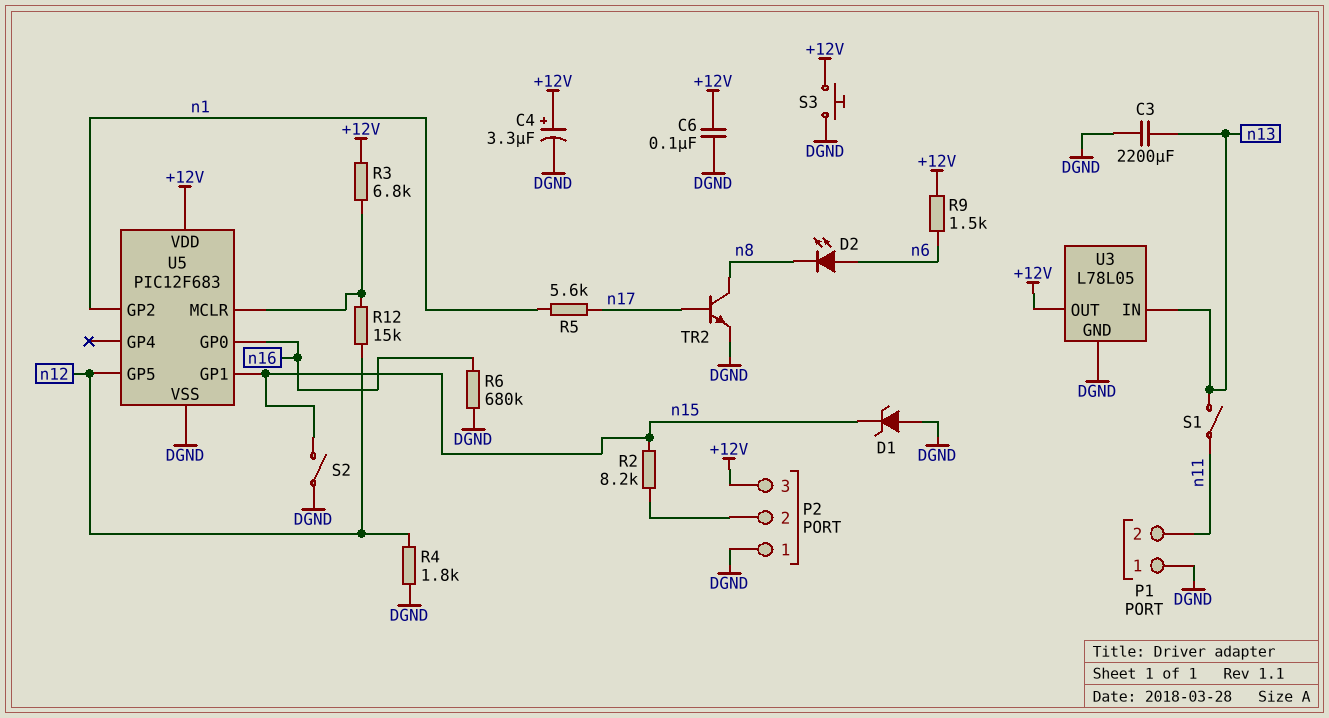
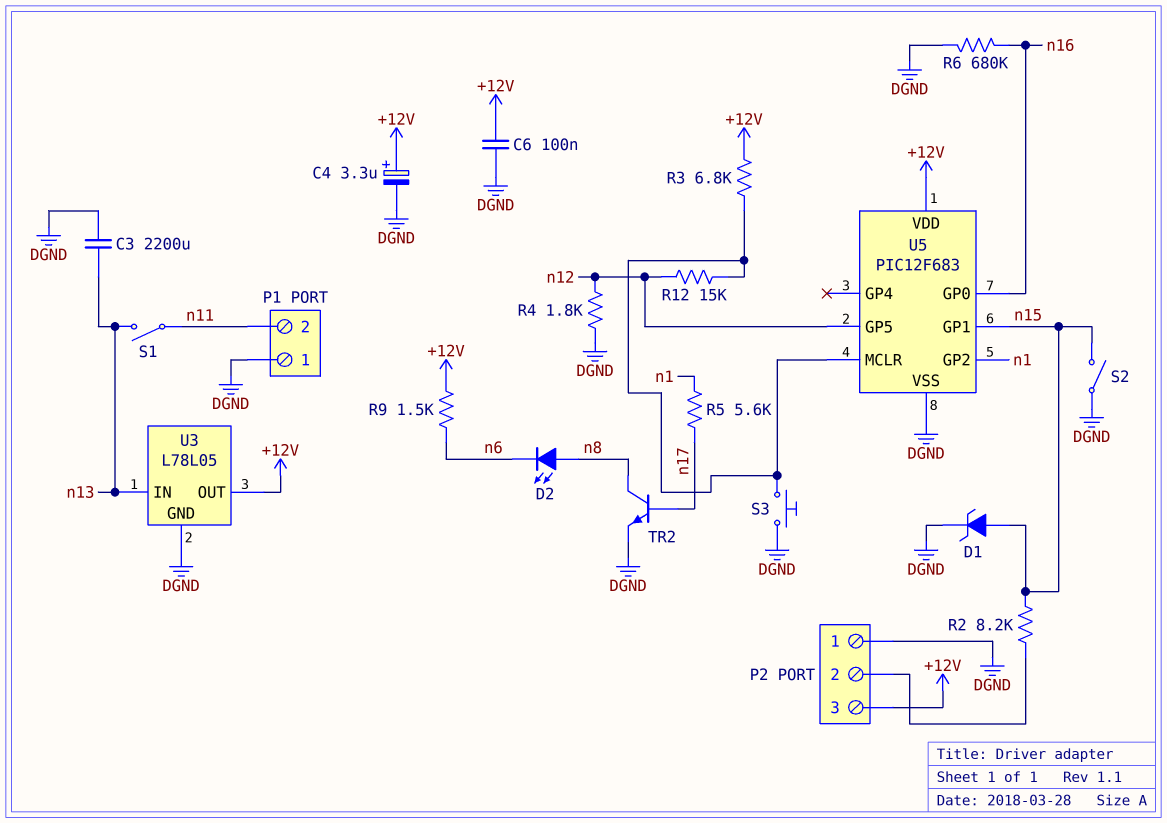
D1: zener (A DGND, K n15) -> zener (A n15, K DGND)
D2: LED (A n6, K n8) -> LED (A n8, K n6)
S3: button (+12V, DGND) -> button (DGND, U5/MCLR)

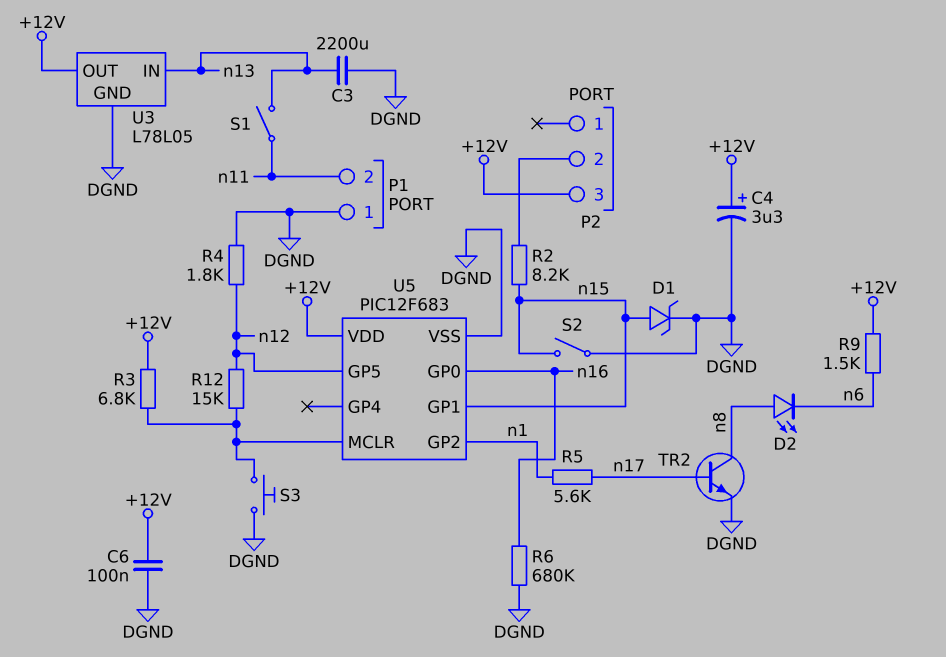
P2 pin 1: DGND -> none

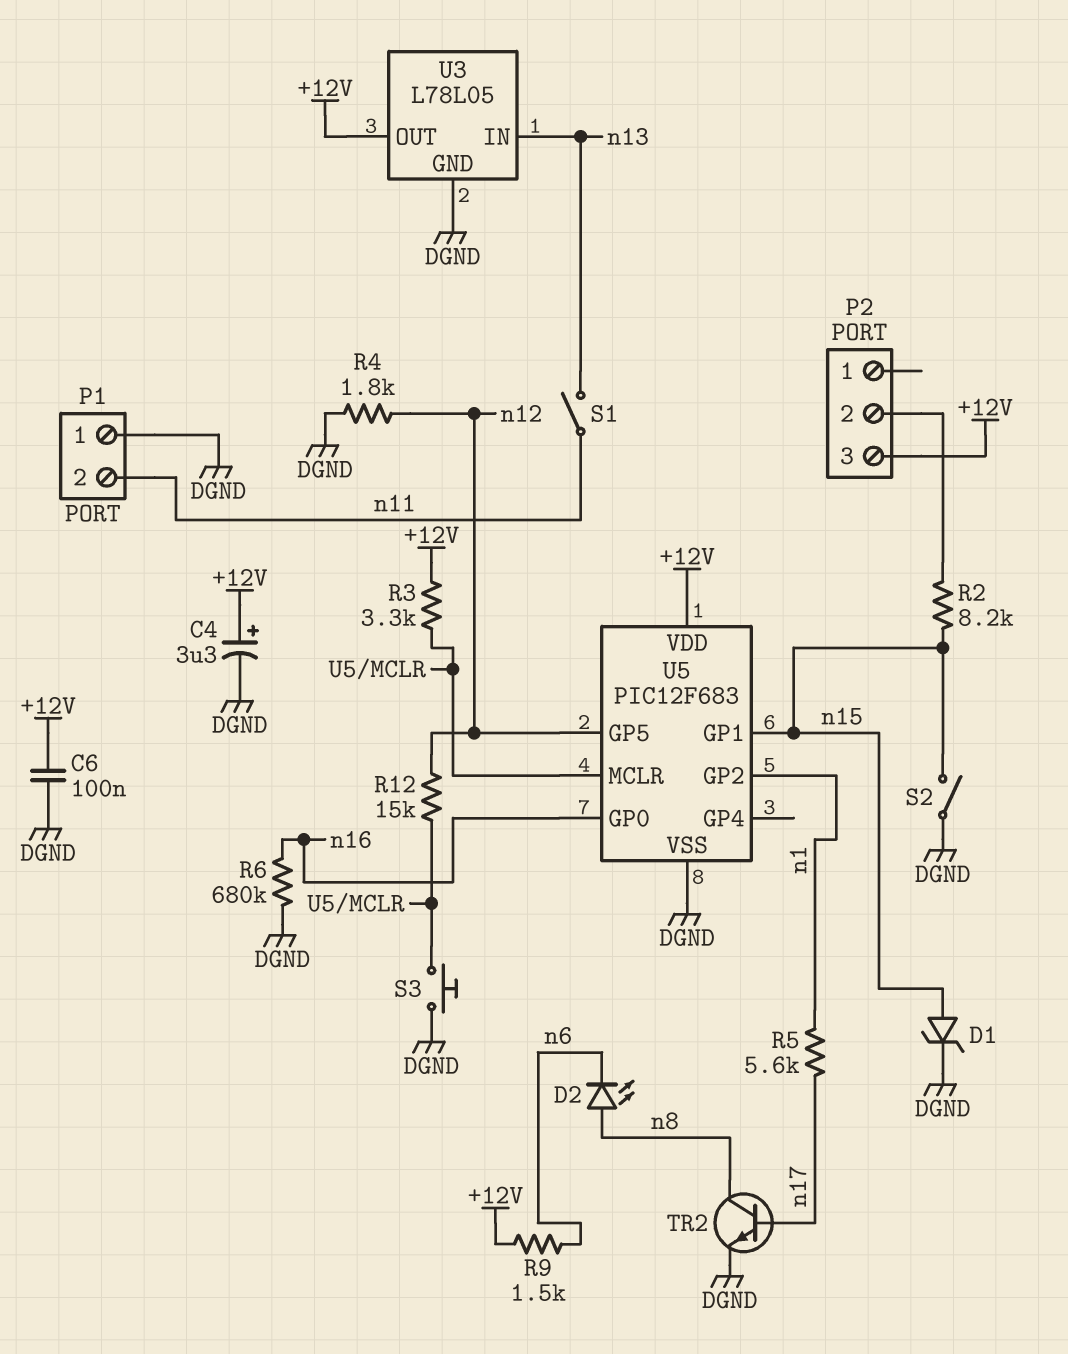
C3: 2200uF (DGND, n13) -> none
R3: 6.8k (+12V, U5/MCLR) -> 3.3k (+12V, U5/MCLR)

